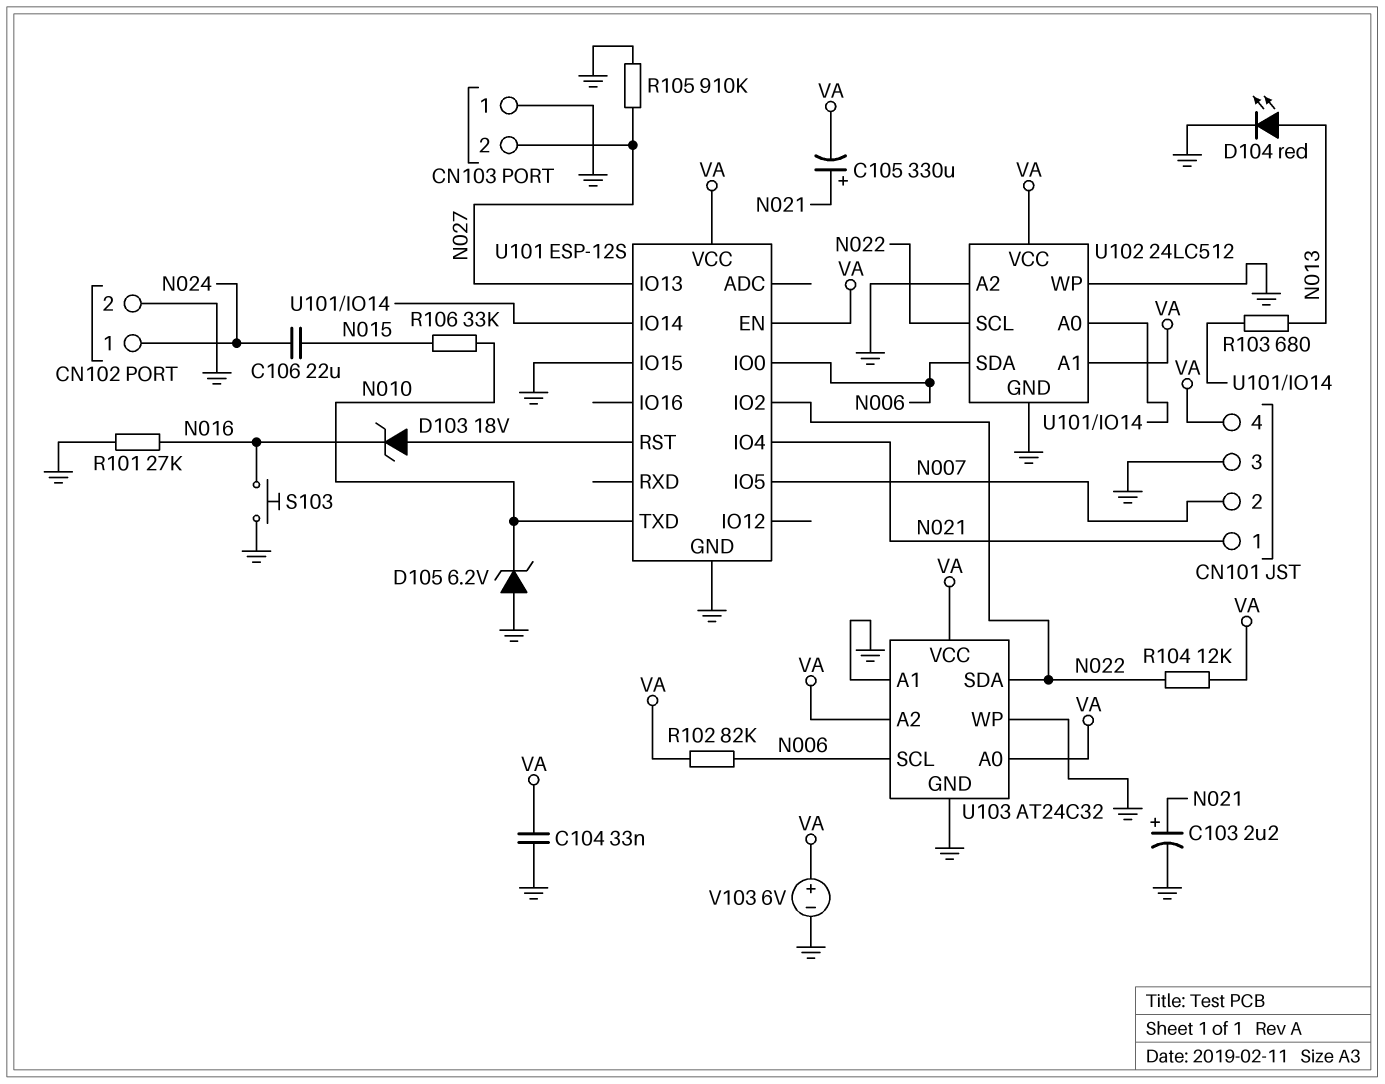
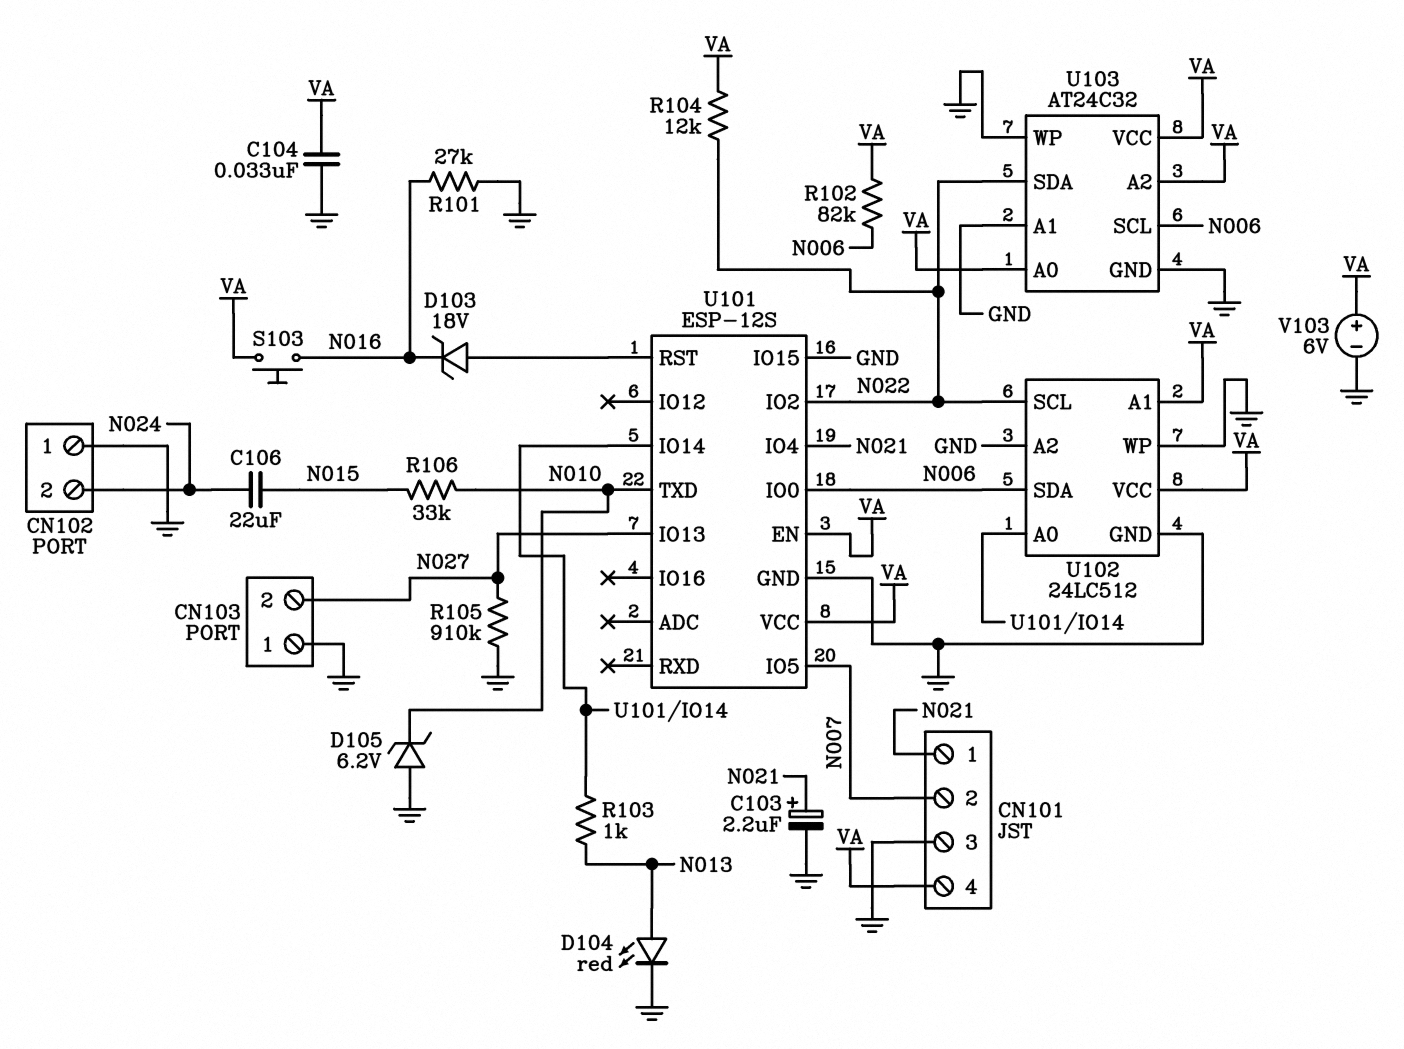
C105: 330uF (plus N021, minus VA) -> none
CN102 pin 1: N024 -> GND
CN102 pin 2: GND -> N024
R103: 680 (N013, U101/IO14) -> 1k (N013, U101/IO14)
S103: button (GND, N016) -> button (N016, VA)

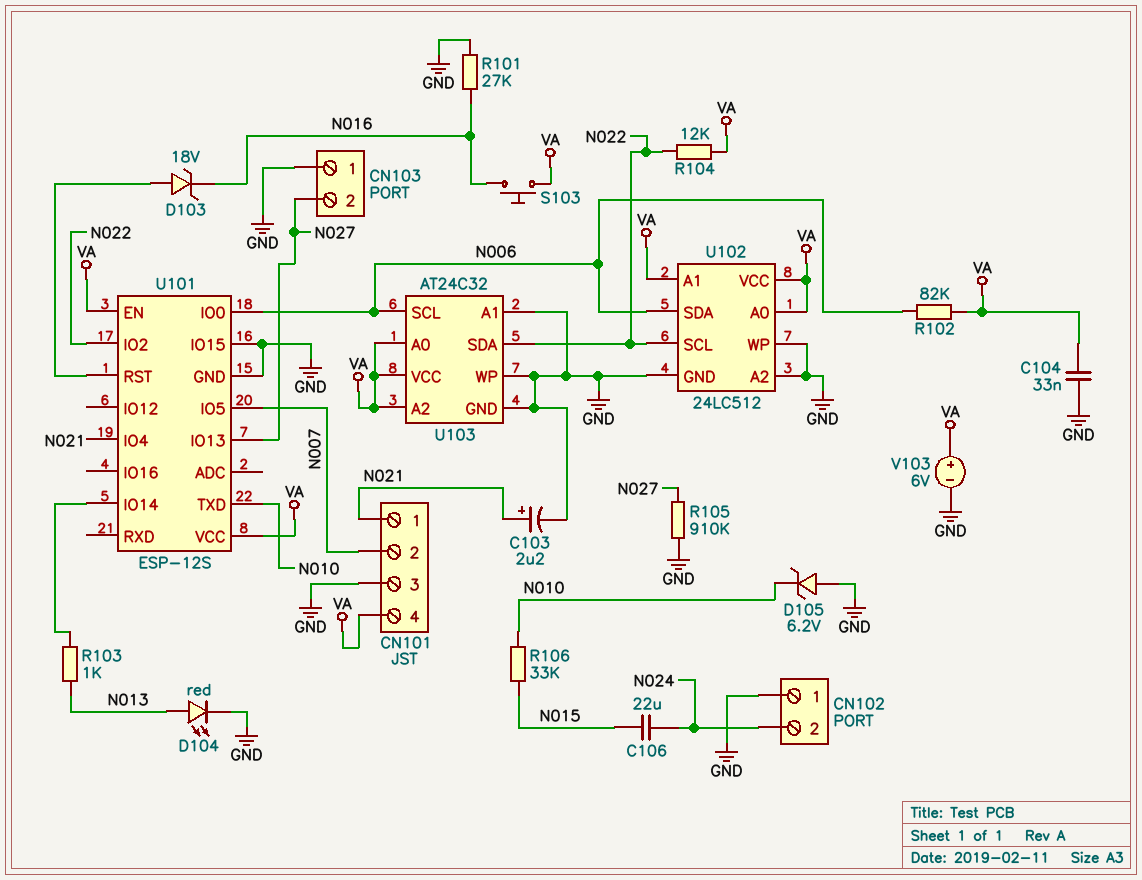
U102 pin A0: U101/IO14 -> VA

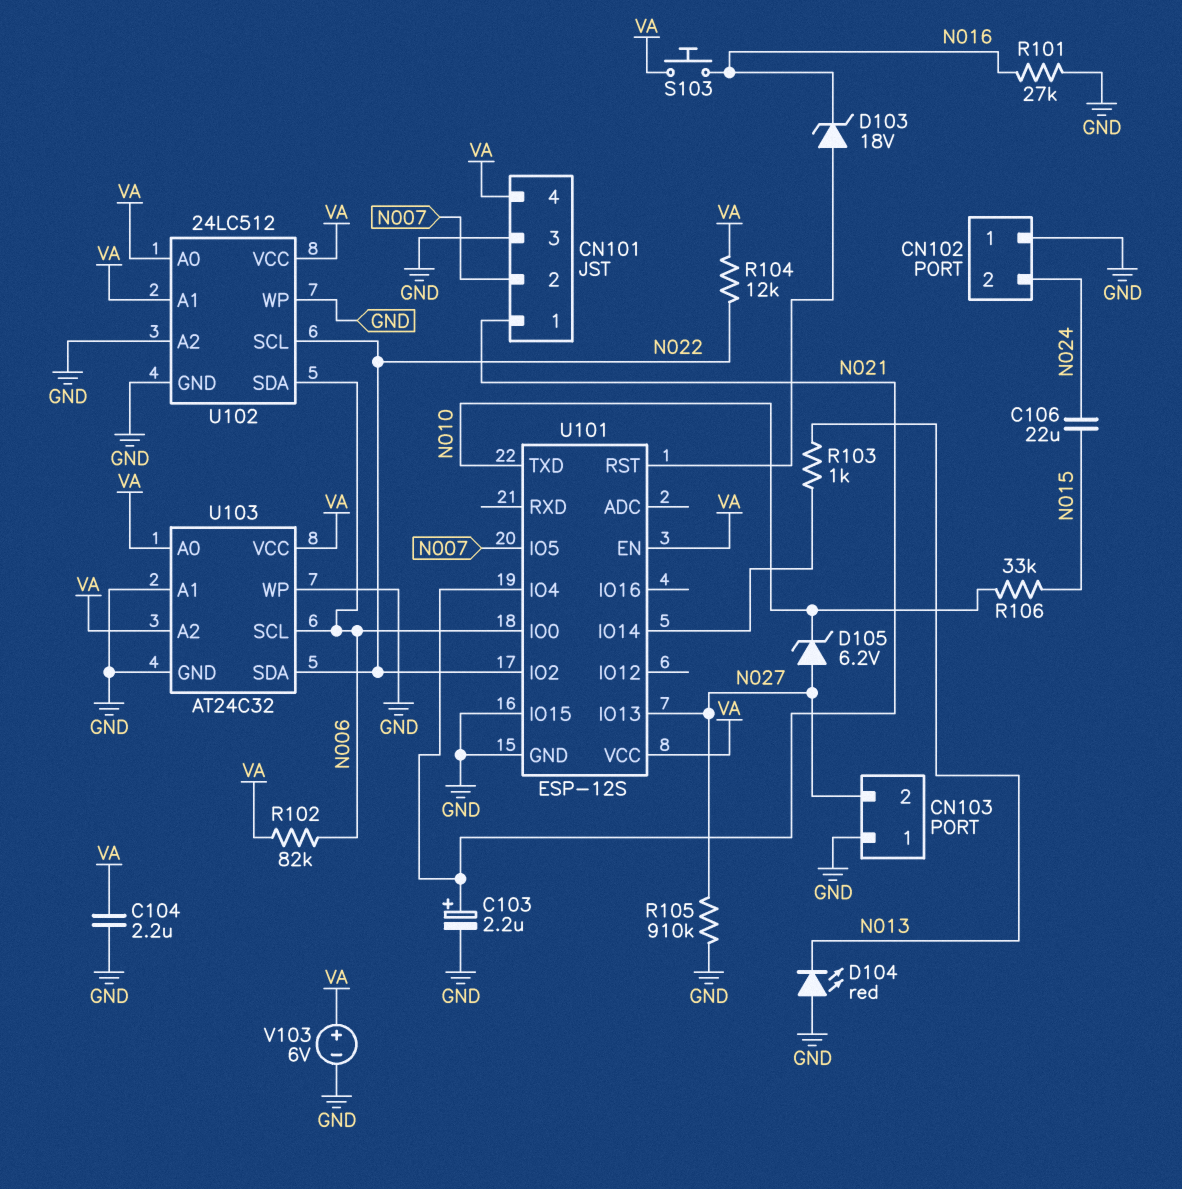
C104: 33nF (GND, VA) -> 2.2uF (GND, VA)
D104: LED red (A N013, K GND) -> LED red (A GND, K N013)
D105: zener 6.2V (A GND, K N010) -> zener 6.2V (A N027, K N010)

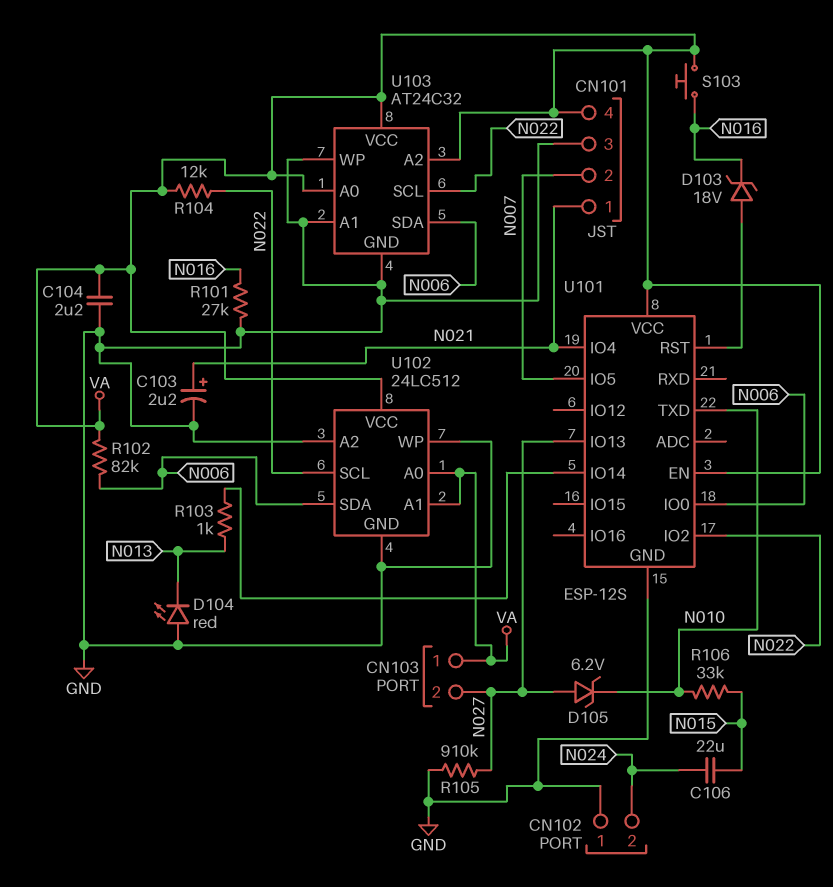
CN103 pin 1: GND -> VA
U101 pin IO15: GND -> none
U103 pin SCL: N006 -> N022
U103 pin SDA: N022 -> N006
V103: 6V (plus VA, minus GND) -> none

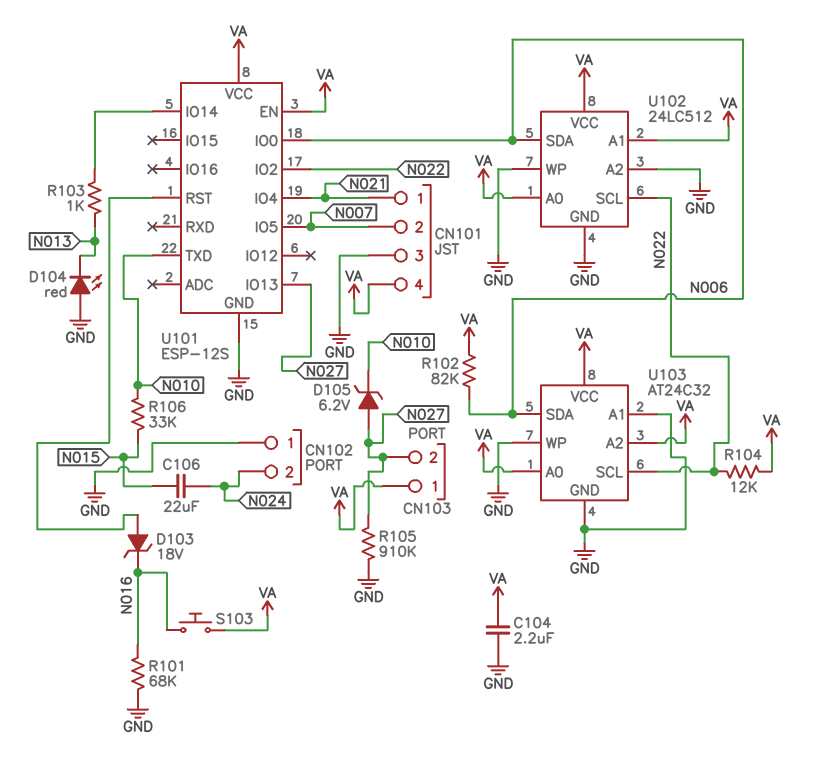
C103: 2.2uF (plus N021, minus GND) -> none
R101: 27k (GND, N016) -> 68k (GND, N016)

